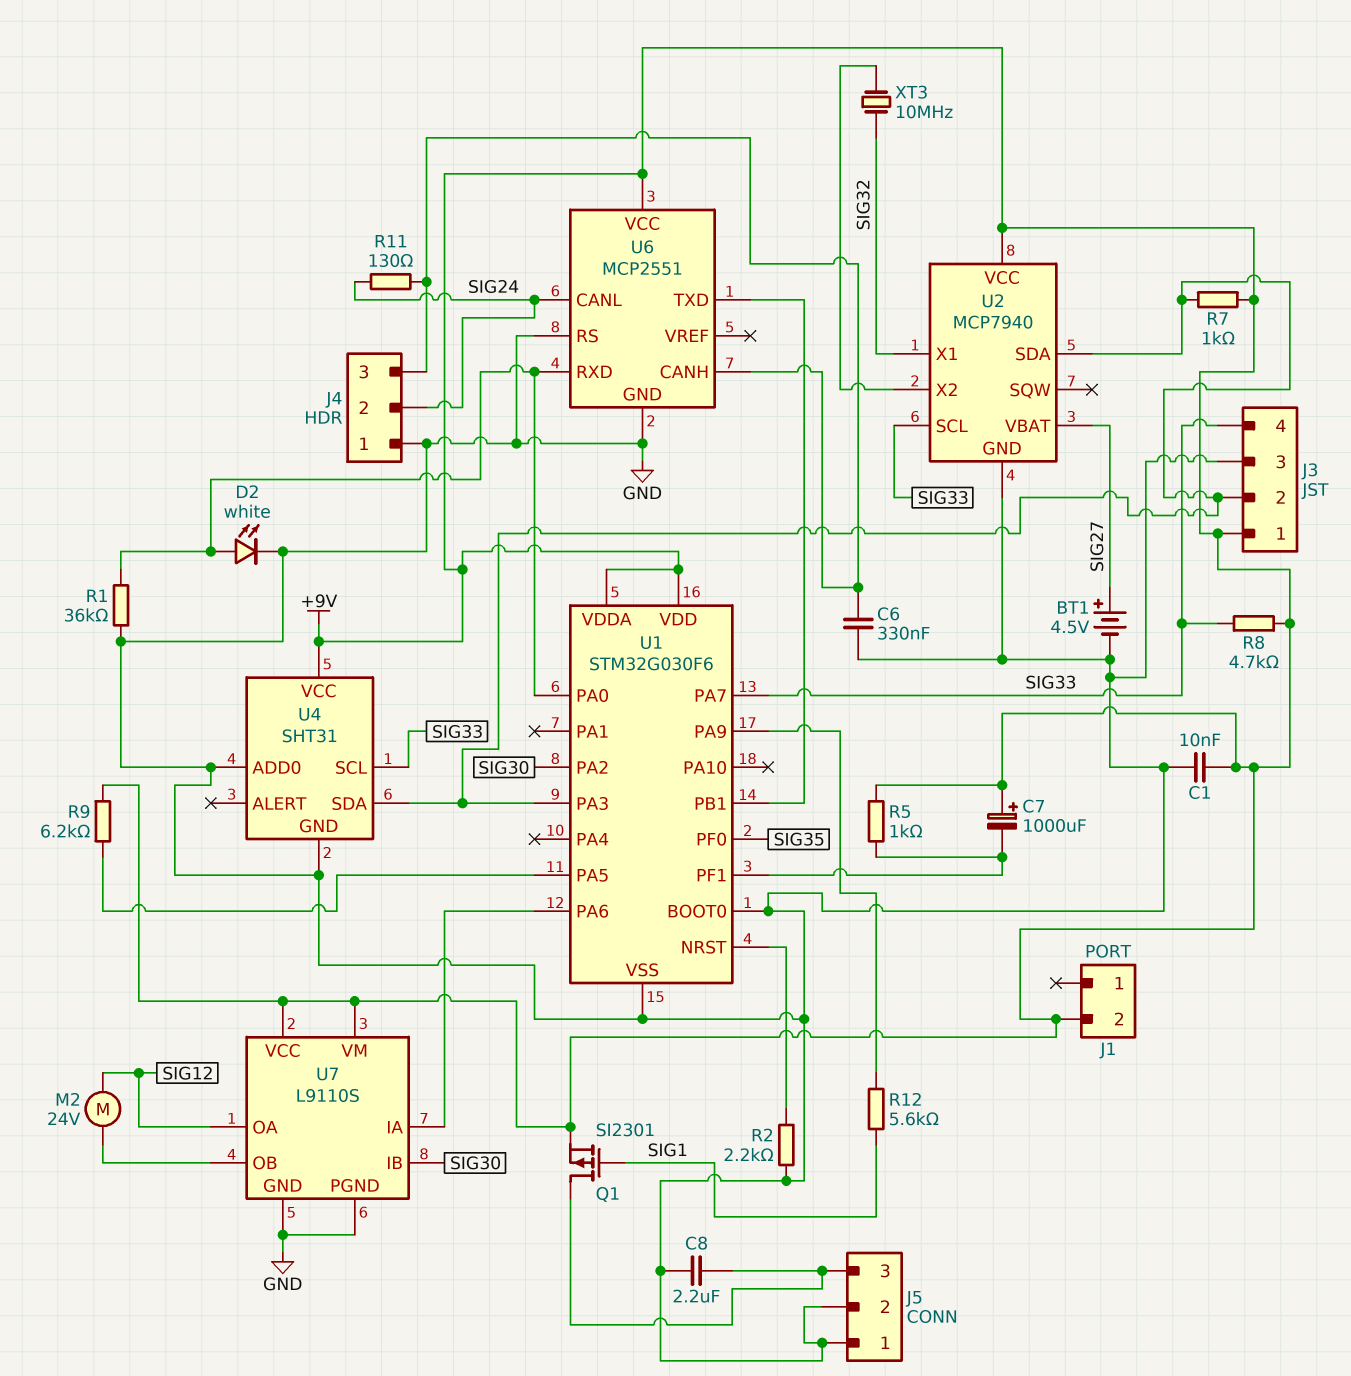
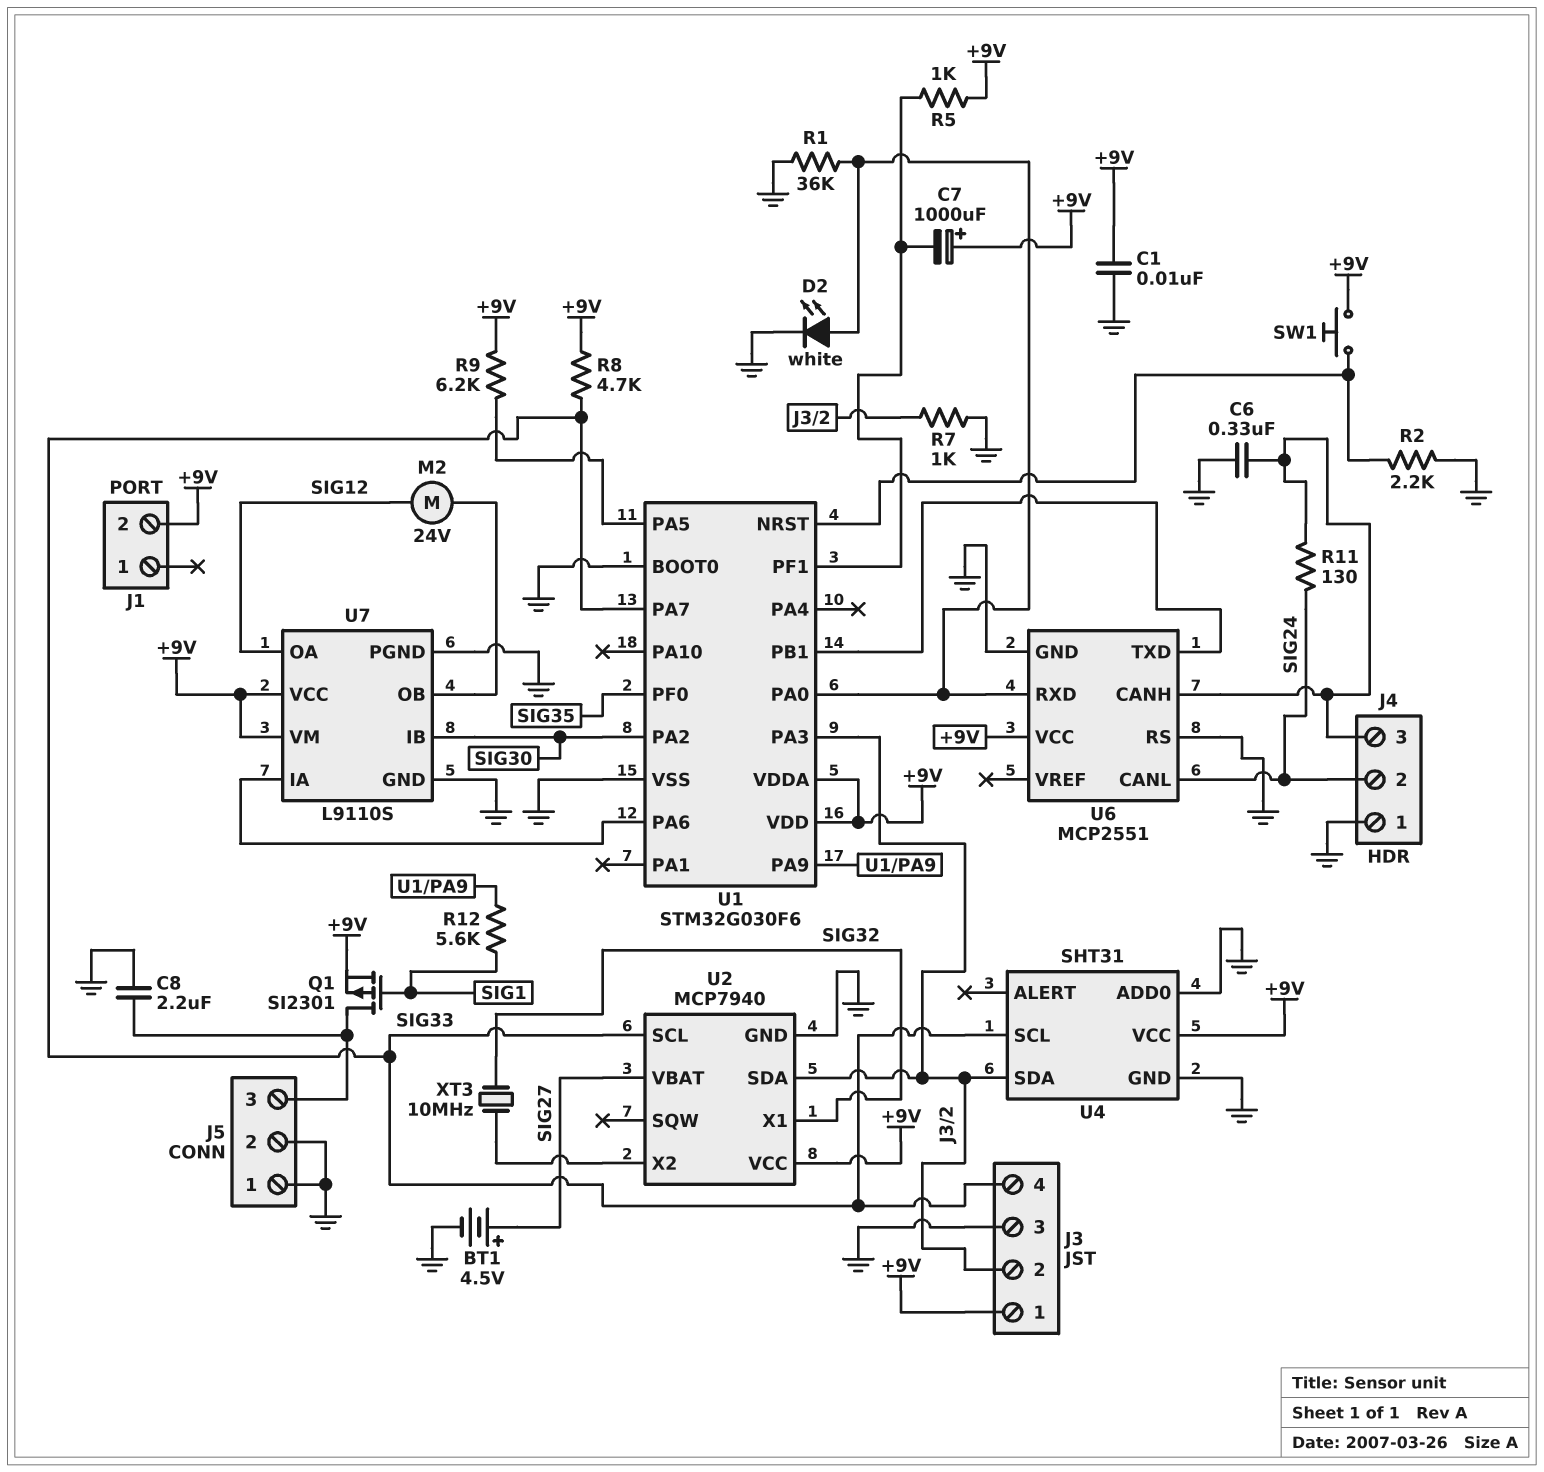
R7: 1k (+9V, J3/2) -> 1k (GND, J3/2)
SW1: none -> button (+9V, U1/NRST)

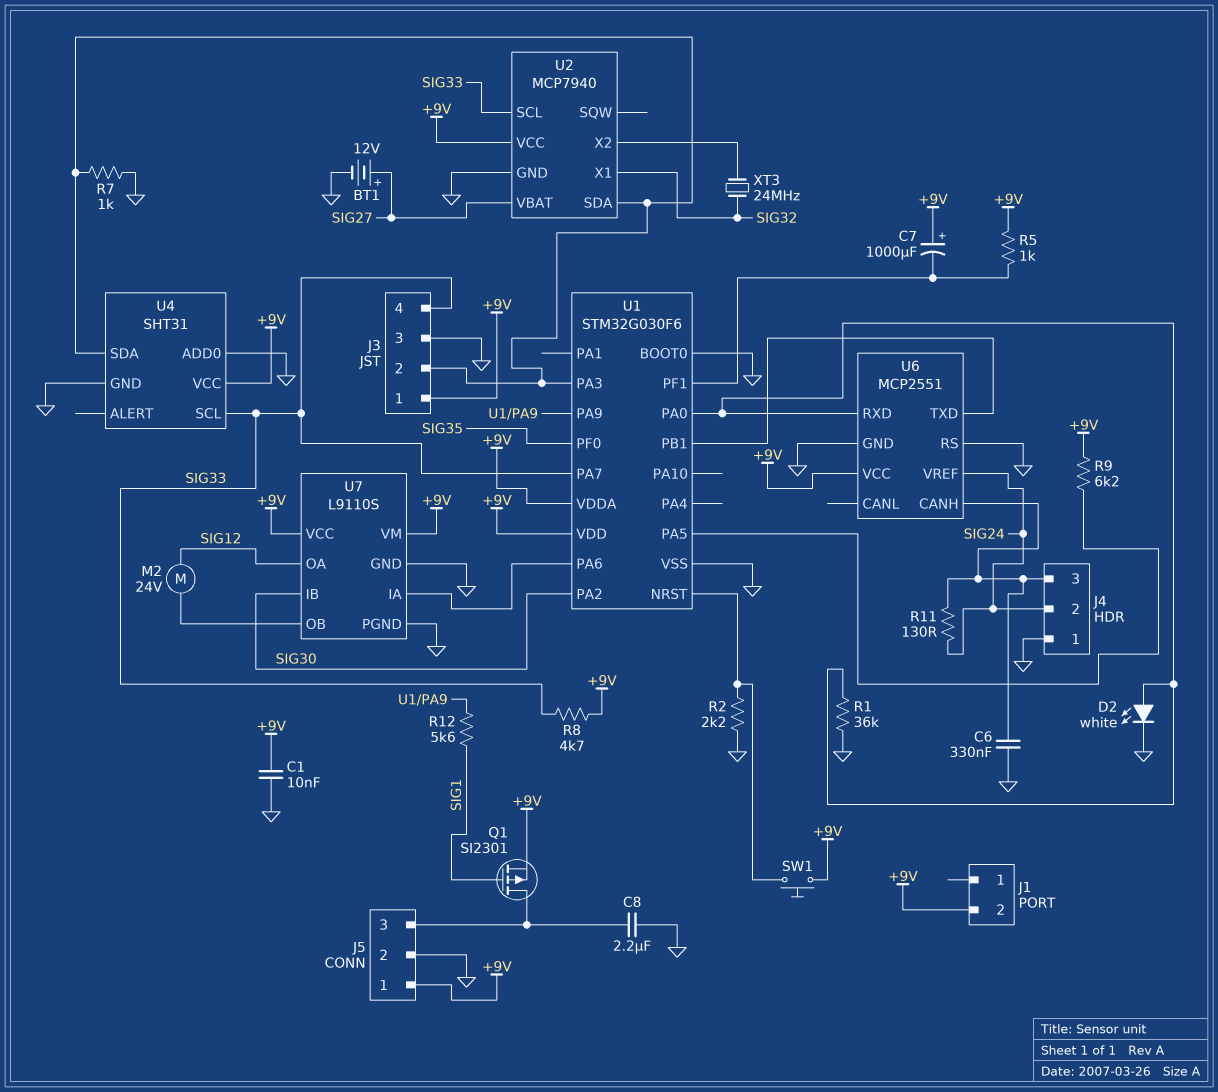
BT1: 4.5V (plus SIG27, minus GND) -> 12V (plus SIG27, minus GND)
J5 pin 1: GND -> +9V
U6 pin CANL: SIG24 -> none
U6 pin VREF: none -> SIG24
XT3: 10MHz (SIG32, U2/X2) -> 24MHz (SIG32, U2/X2)

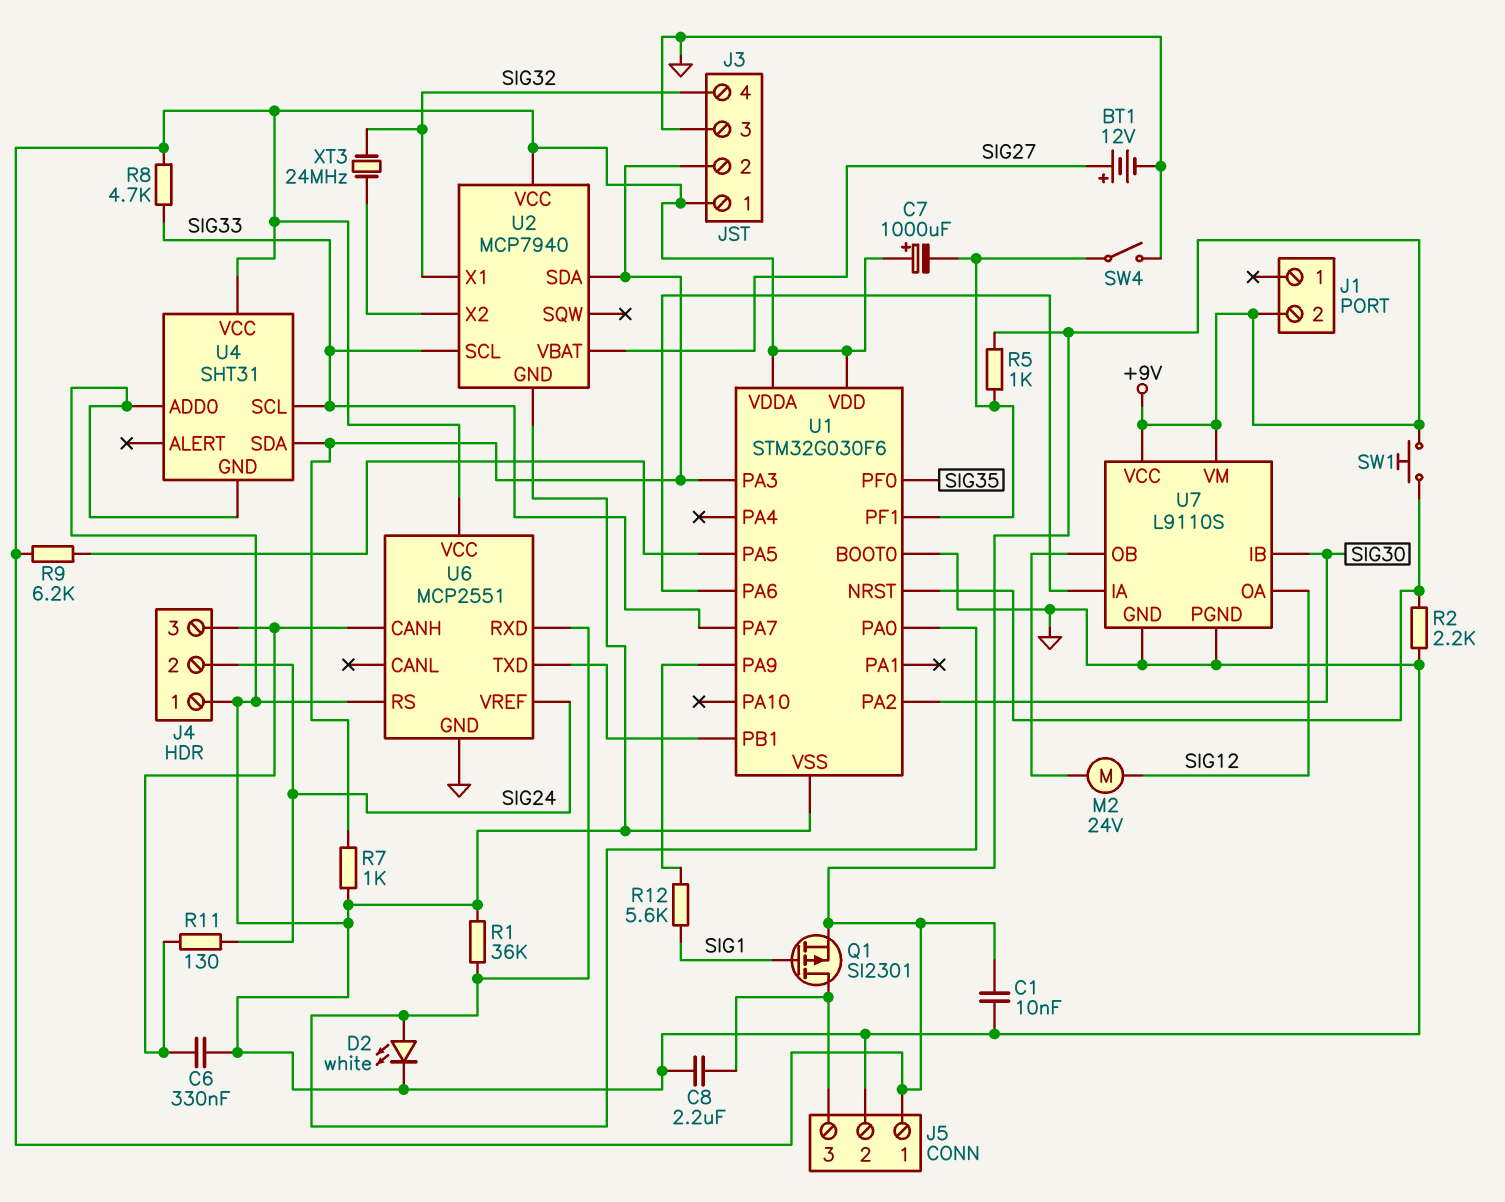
J3 pin 4: SIG33 -> SIG32
SW4: none -> switch (GND, U1/PF1)

